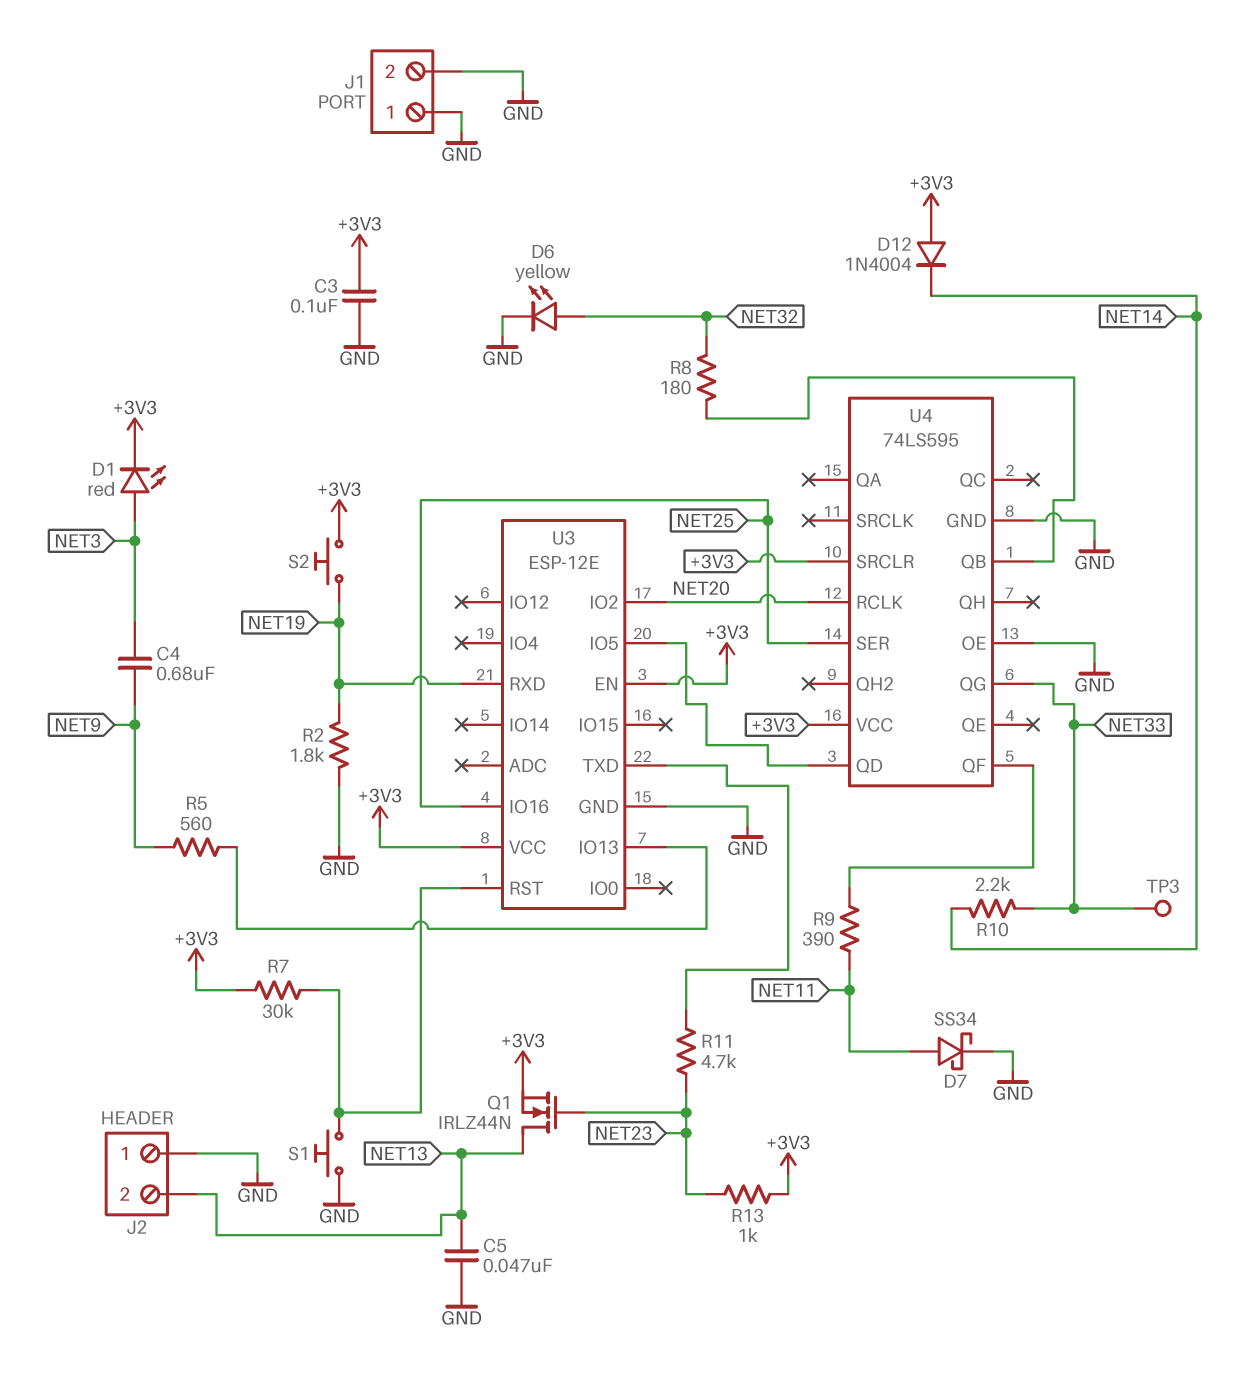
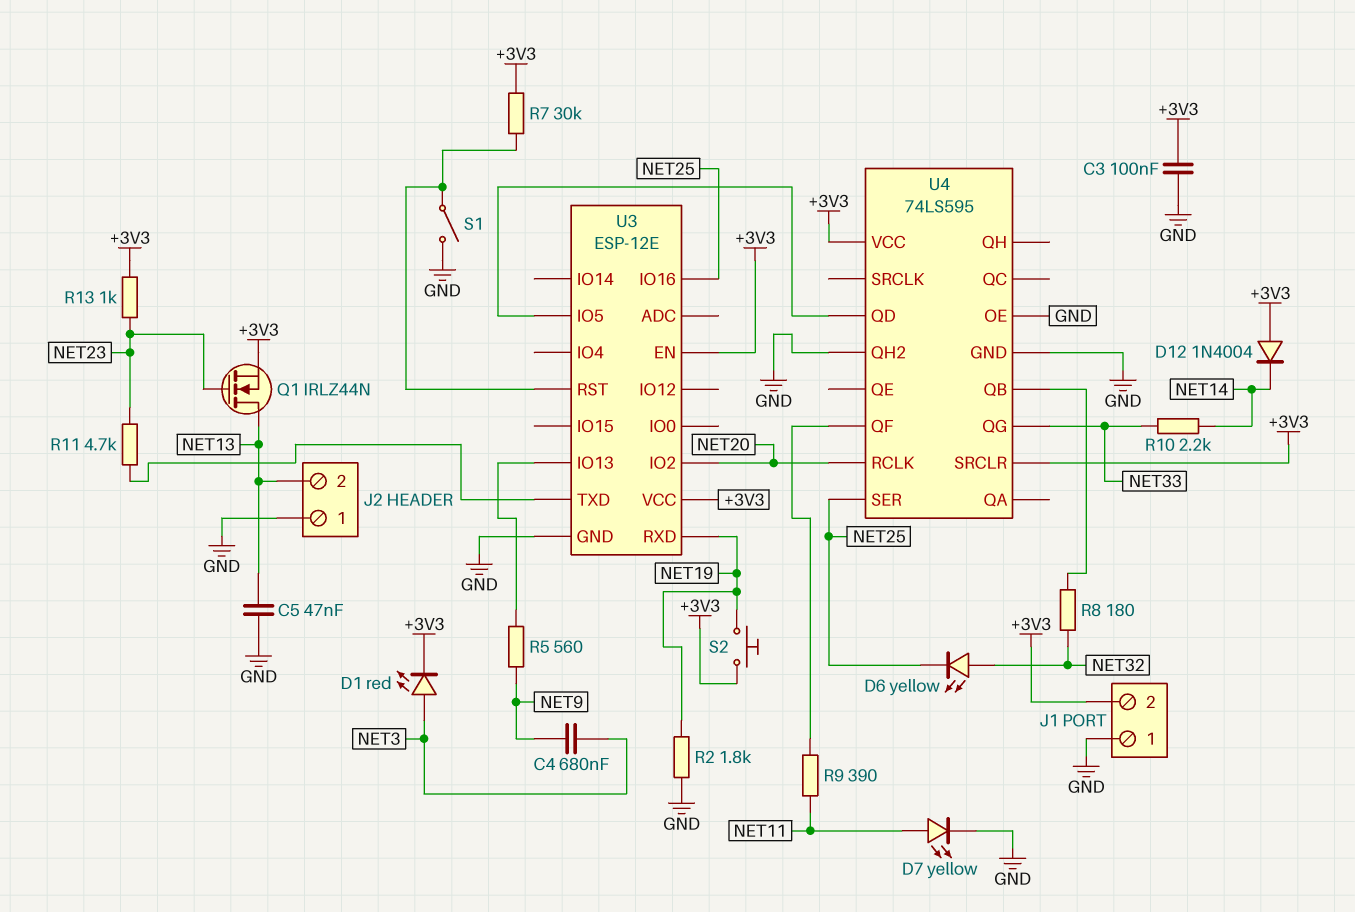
D6: LED yellow (A NET32, K GND) -> LED yellow (A NET32, K NET25)
D7: schottky SS34 (A NET11, K GND) -> LED yellow (A NET11, K GND)
J1 pin 2: GND -> +3V3
S1: button (GND, U3/RST) -> switch (GND, U3/RST)
TP3: test point (NET33) -> none
U4 pin QH2: none -> GND

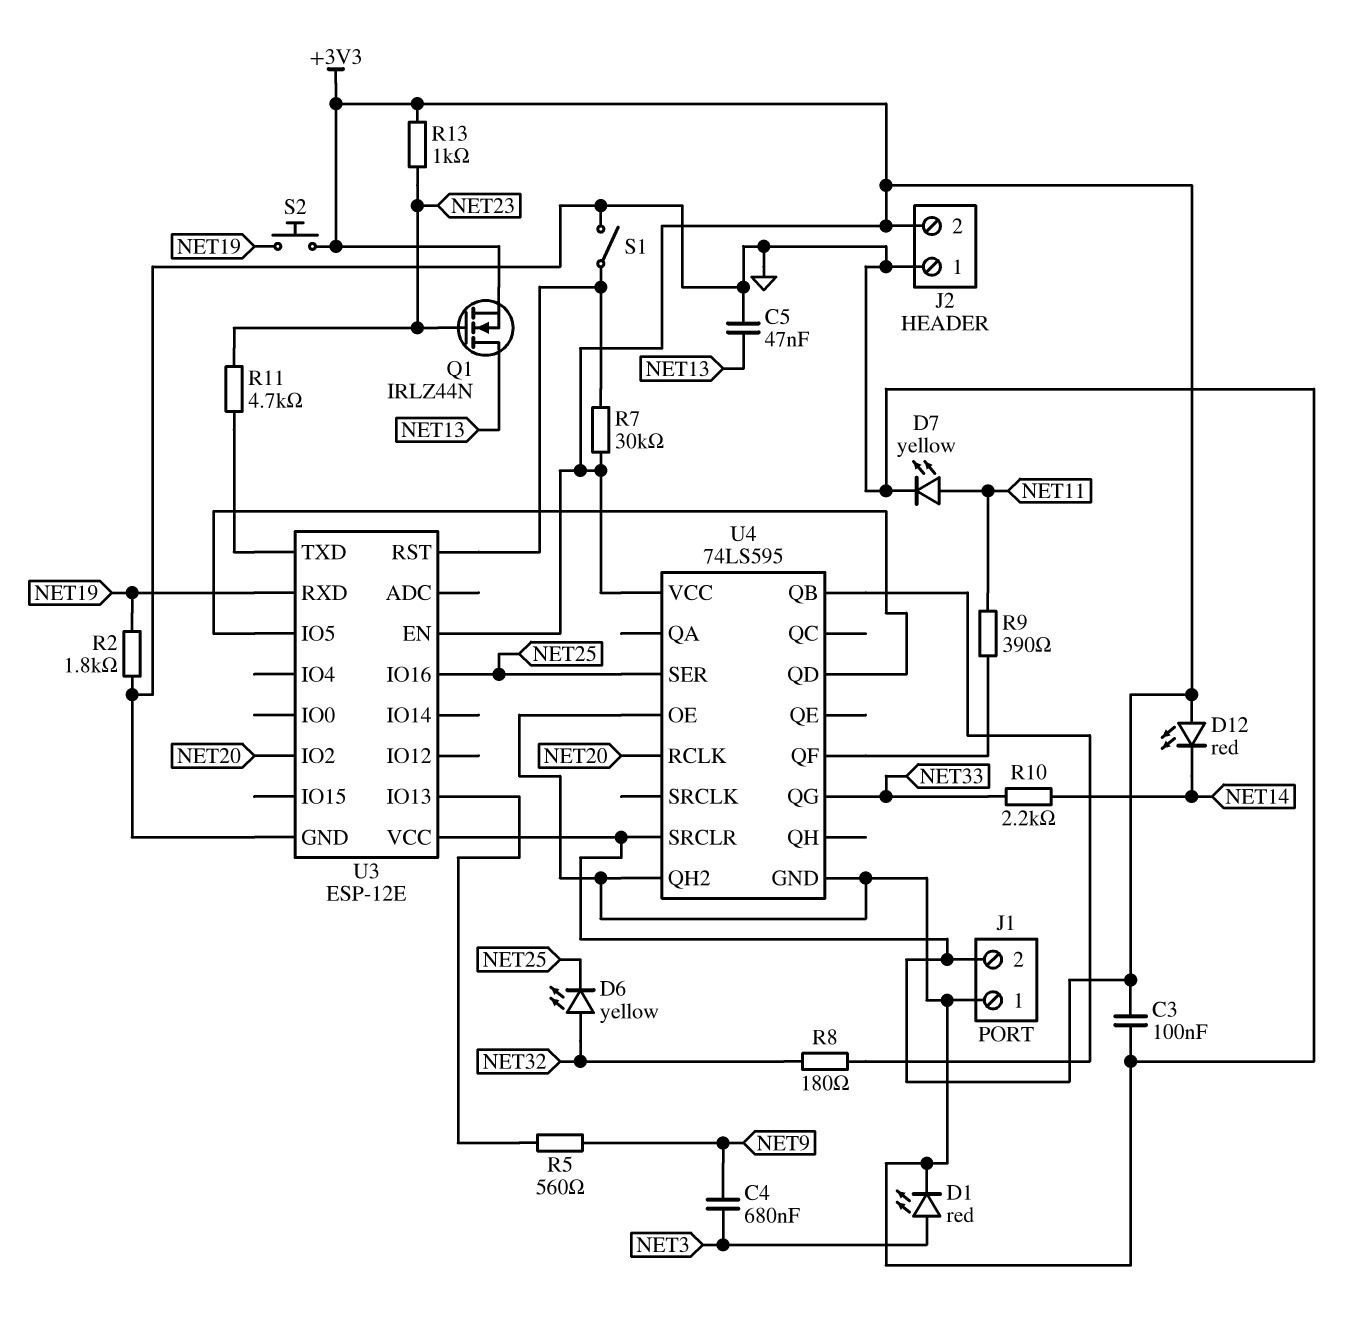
D1: LED red (A NET3, K +3V3) -> LED red (A NET3, K GND)
D12: diode 1N4004 (A +3V3, K NET14) -> LED red (A +3V3, K NET14)
J2 pin 2: NET13 -> +3V3

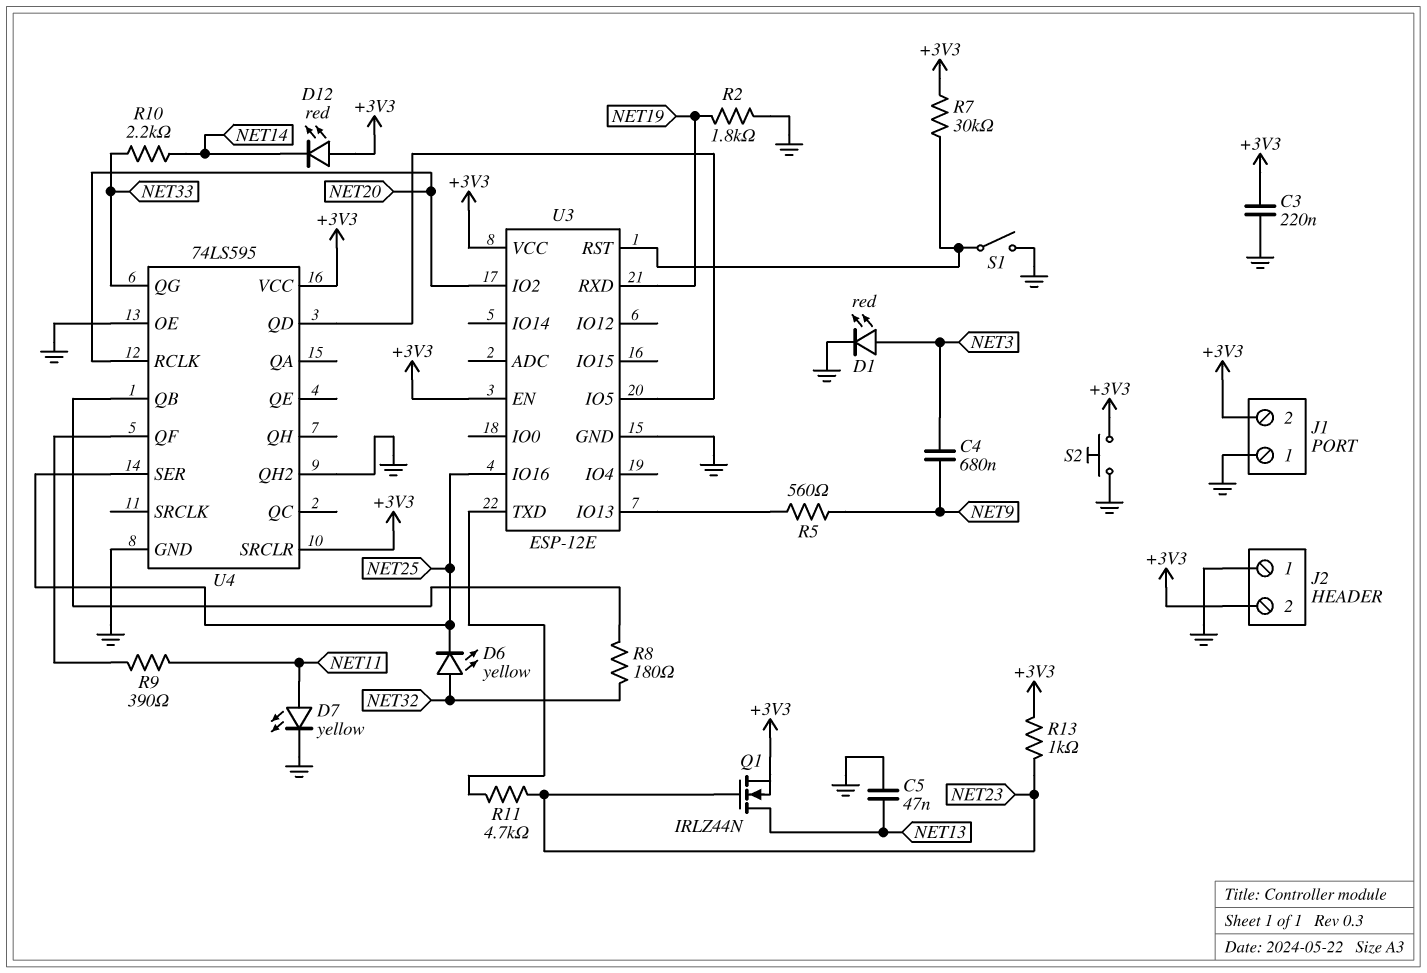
C3: 100nF (+3V3, GND) -> 220nF (+3V3, GND)
S2: button (+3V3, NET19) -> button (+3V3, GND)

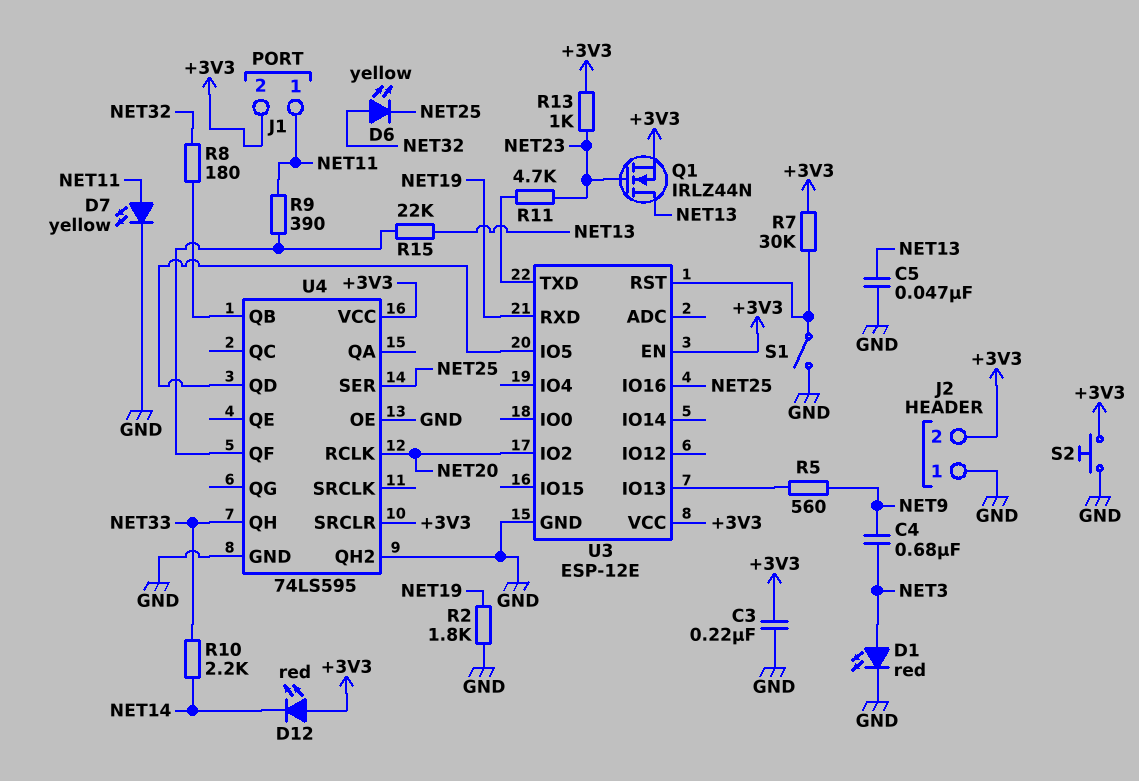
J1 pin 1: GND -> NET11
R15: none -> 22k (NET13, U4/QF)
U4 pin QG: NET33 -> none
U4 pin QH: none -> NET33

